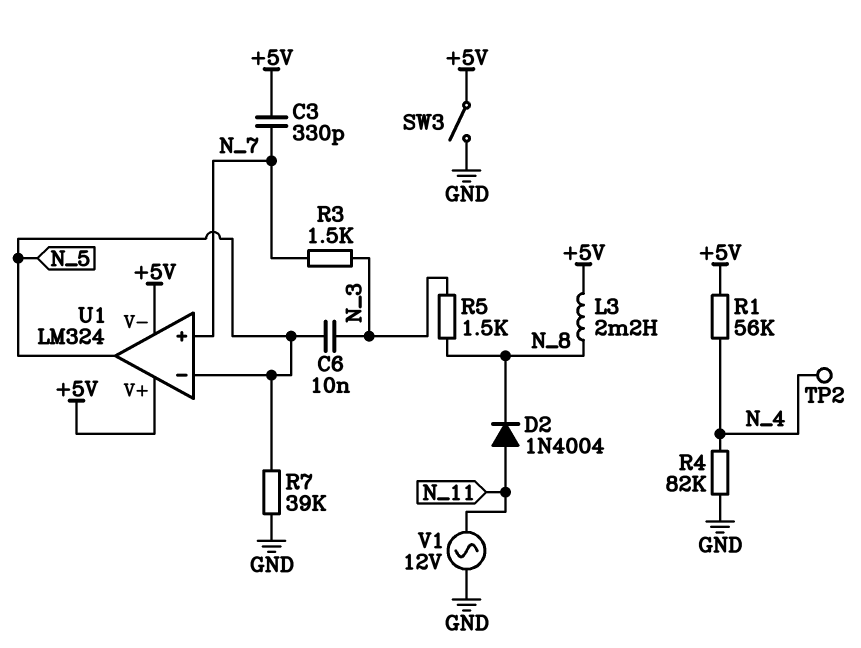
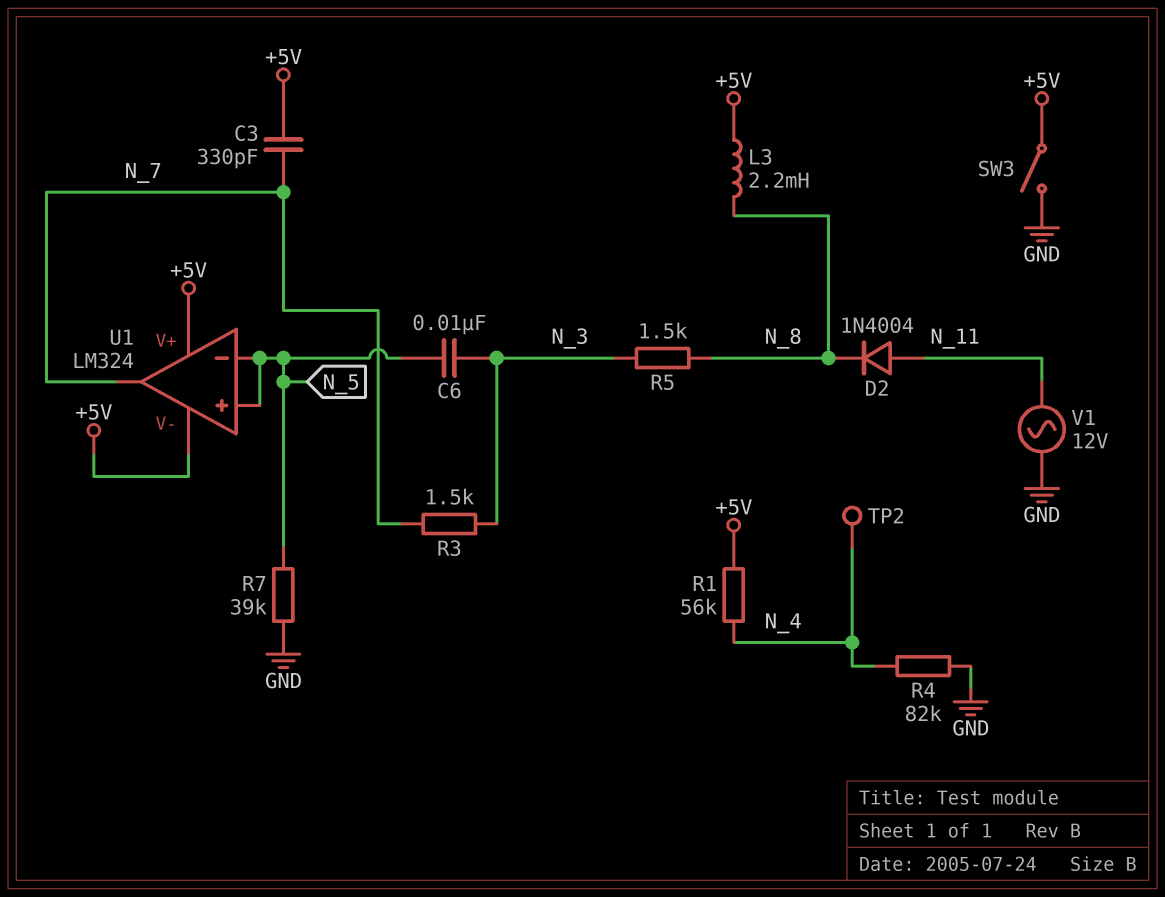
U1 pin in+: N_7 -> N_5
U1 pin out: N_5 -> N_7

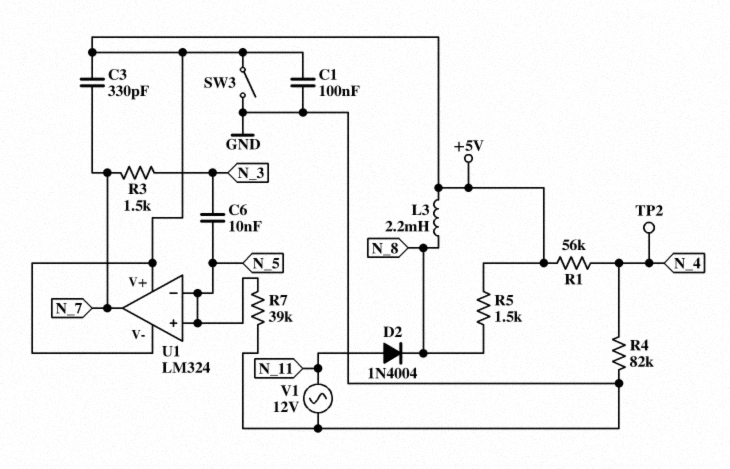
C1: none -> 100nF (+5V, GND)
R5: 1.5k (N_3, N_8) -> 1.5k (+5V, N_8)

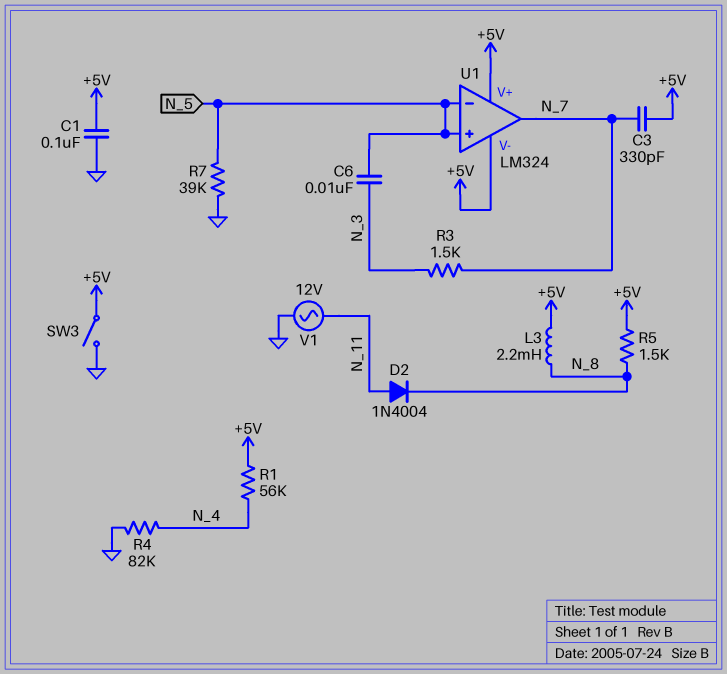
TP2: test point (N_4) -> none

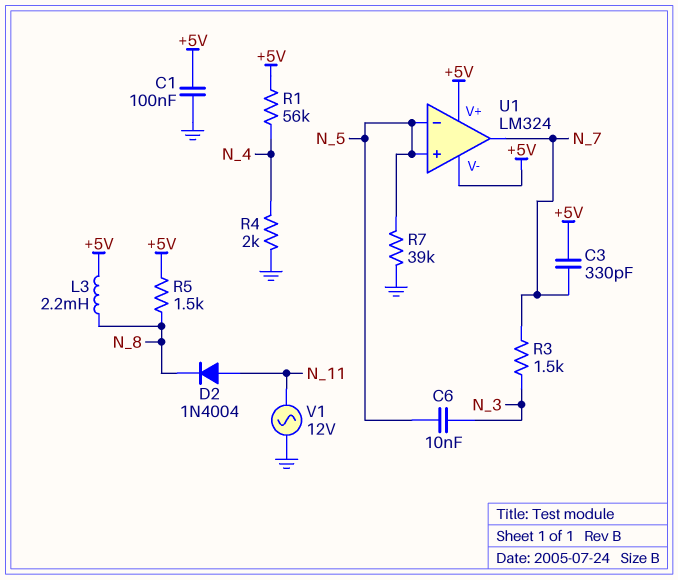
R4: 82k (GND, N_4) -> 2k (GND, N_4)
SW3: switch (+5V, GND) -> none

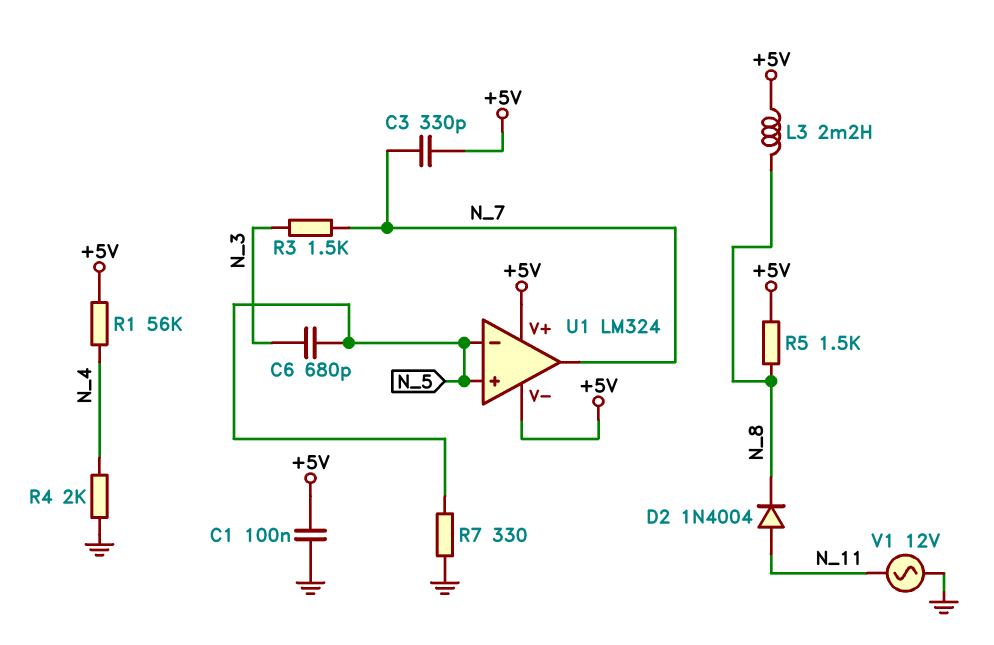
C6: 10nF (N_3, N_5) -> 680pF (N_3, N_5)
R7: 39k (GND, N_5) -> 330 (GND, N_5)

